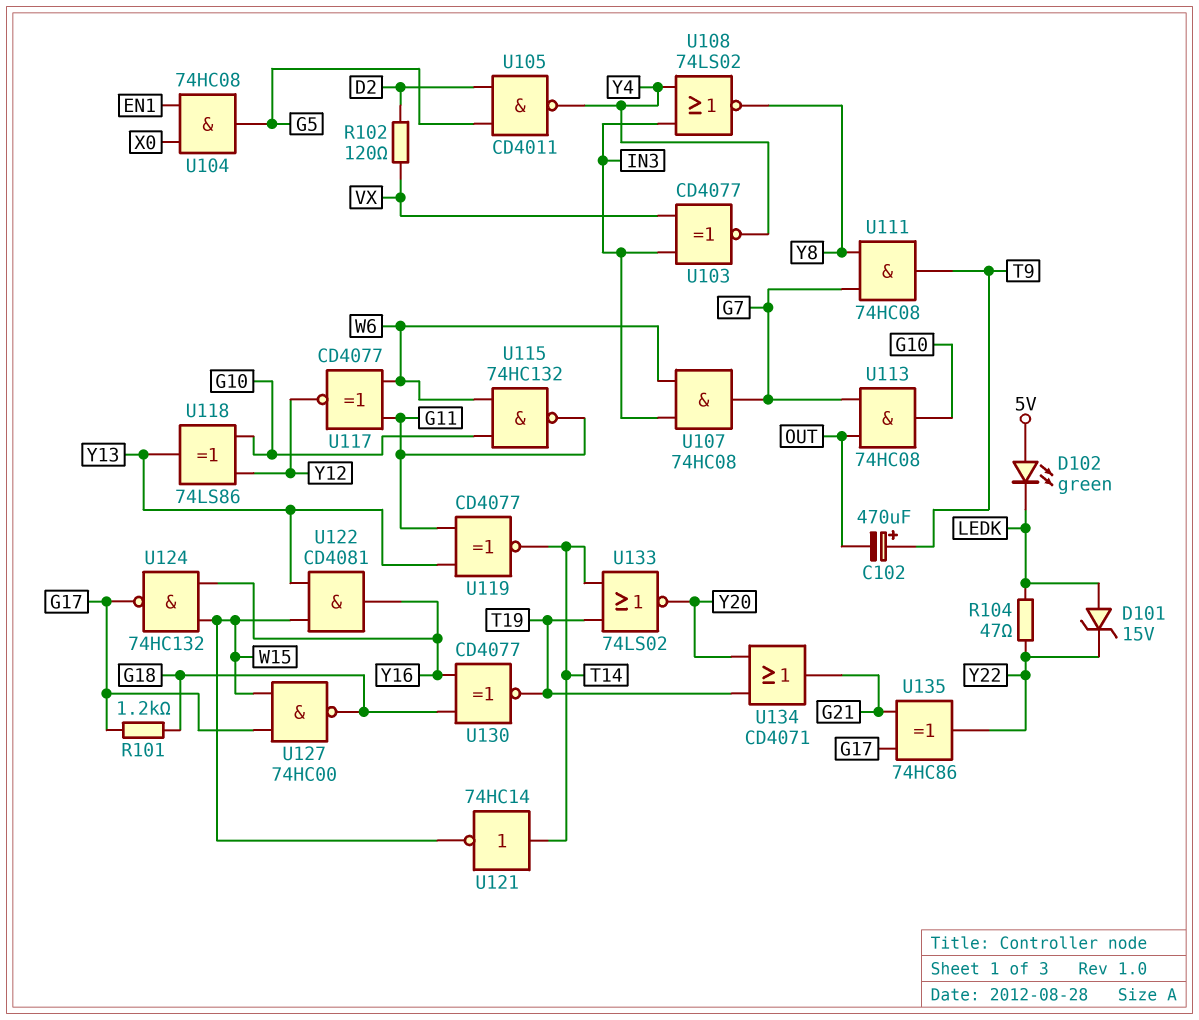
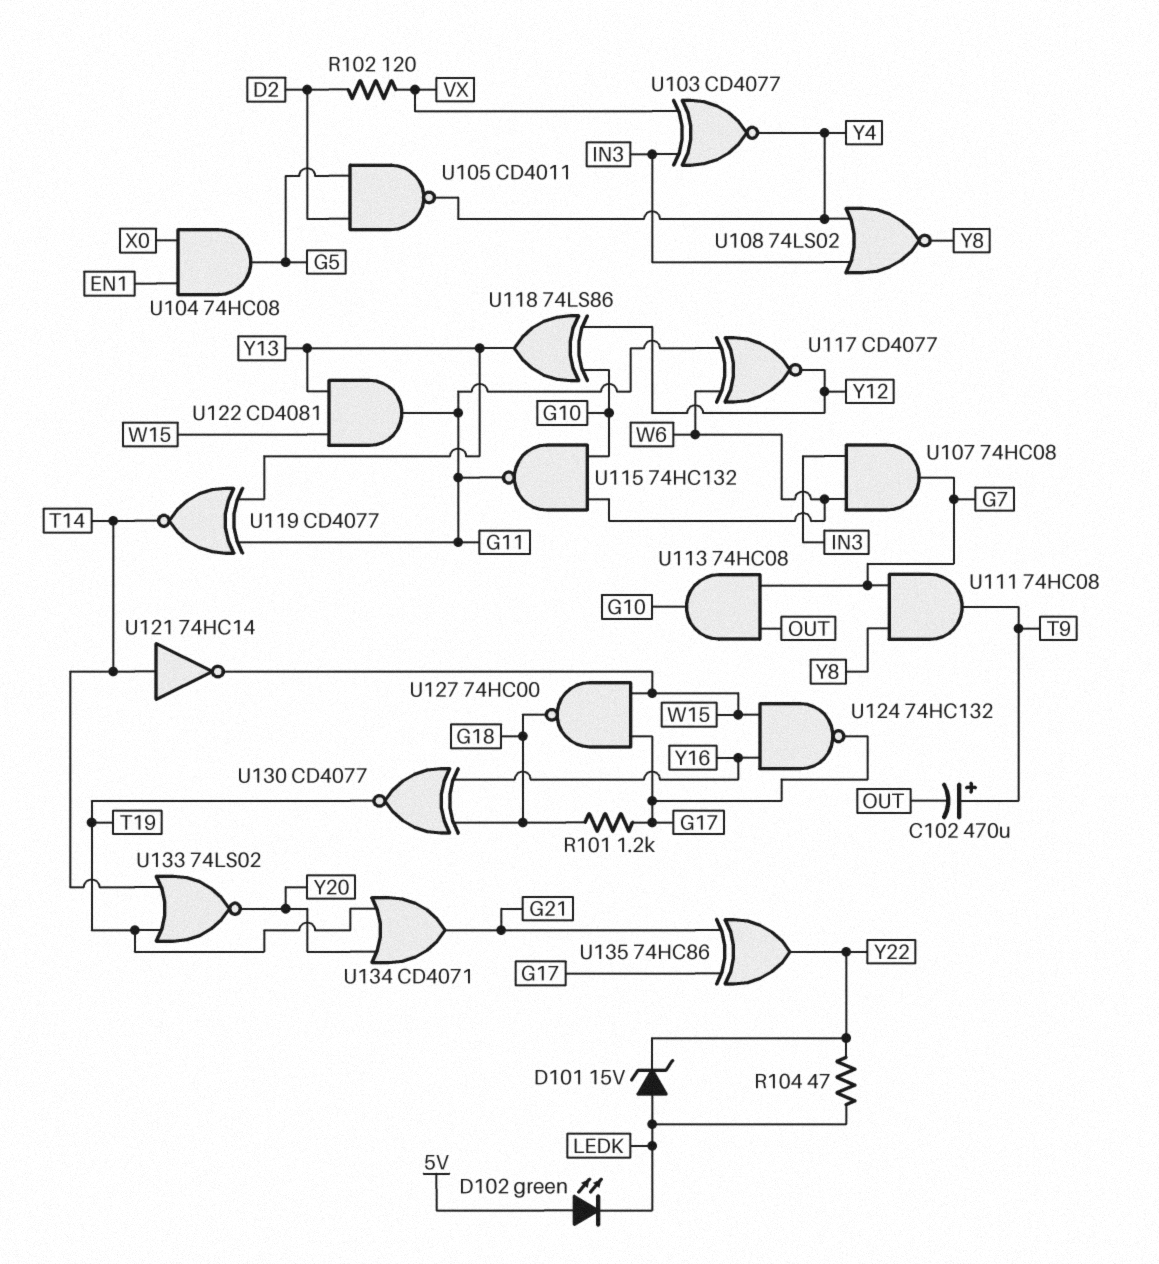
U122: AND CD4081 (in W15, in Y13, out Y16) -> AND CD4081 (in W15, in Y13, out G11)

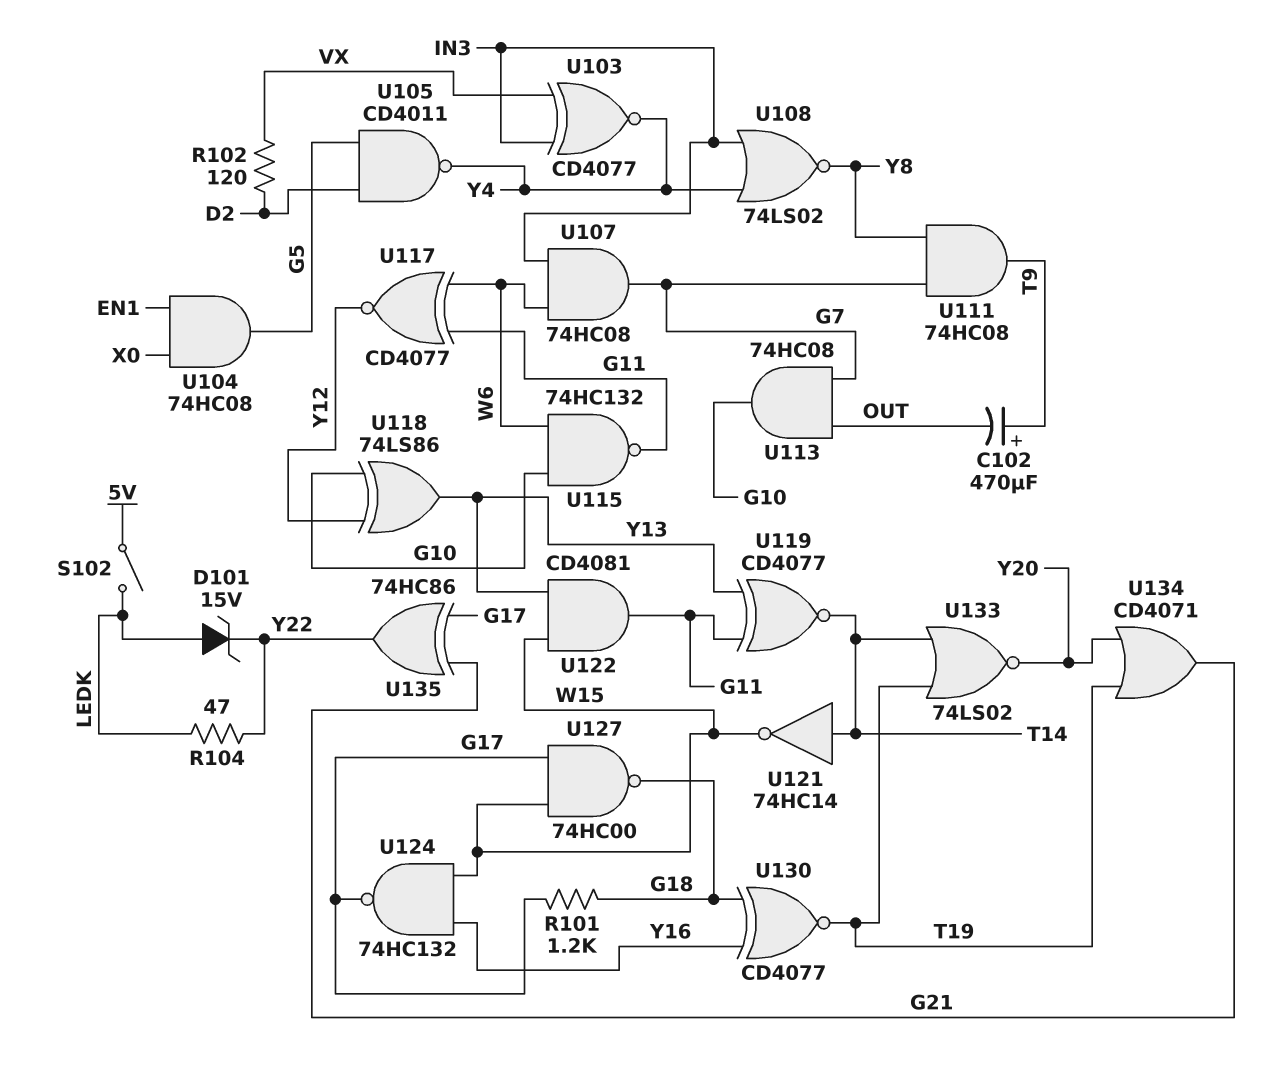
D102: LED green (A 5V, K LEDK) -> none
S102: none -> switch (5V, LEDK)

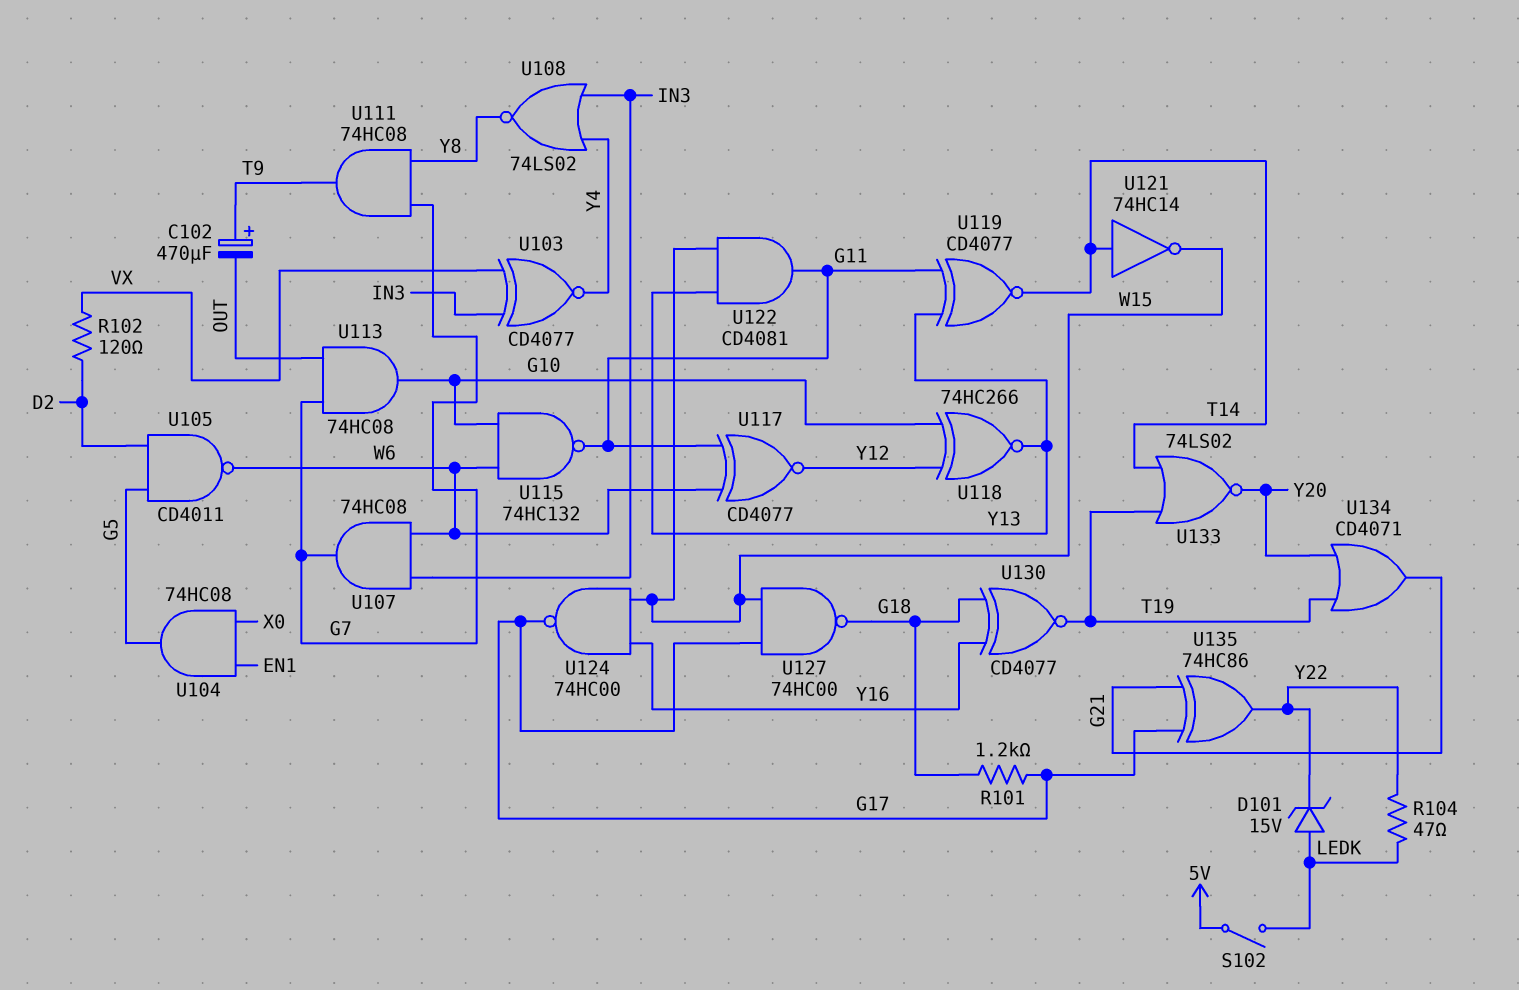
U105: NAND CD4011 (in D2, in G5, out Y4) -> NAND CD4011 (in D2, in G5, out W6)
U118: XOR 74LS86 (in G10, in Y12, out Y13) -> XNOR 74HC266 (in G10, in Y12, out Y13)
U124: NAND 74HC132 (in W15, in Y16, out G17) -> NAND 74HC00 (in W15, in Y16, out G17)

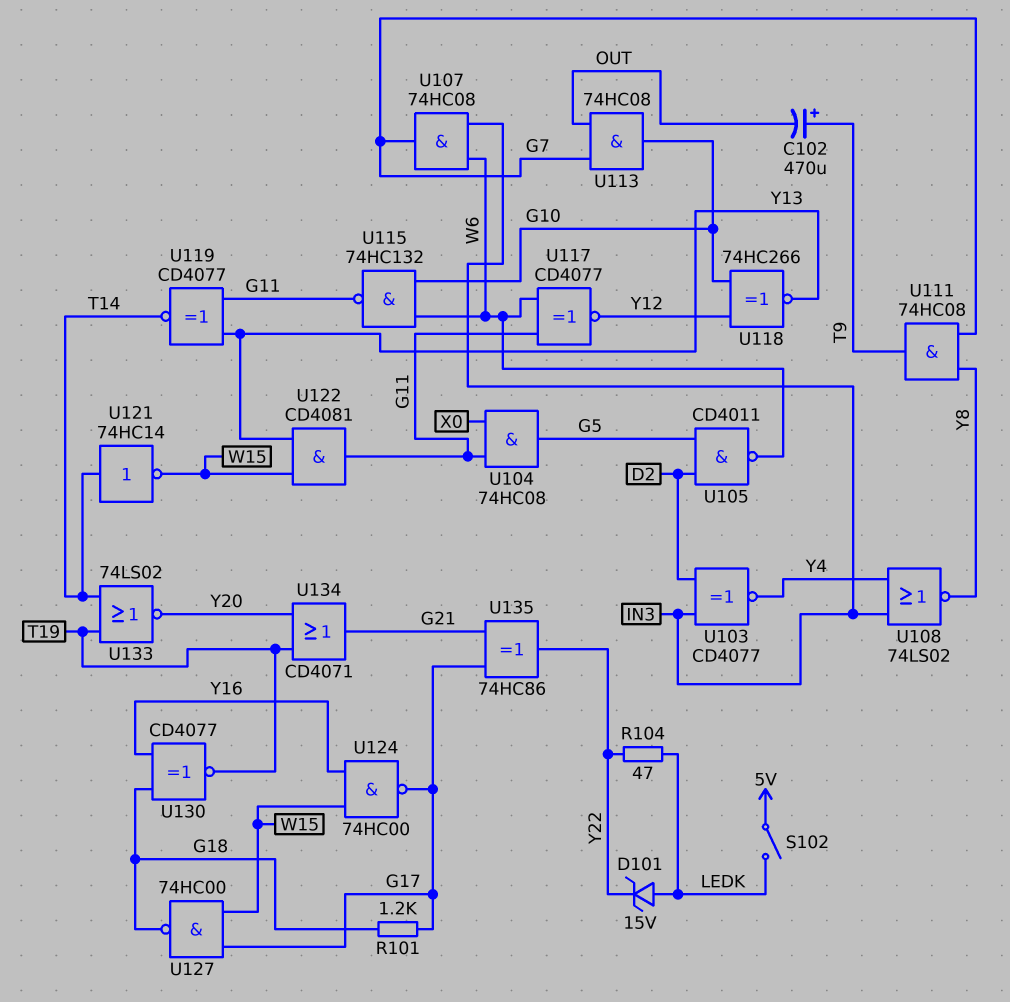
R102: 120 (D2, VX) -> none
U103: XNOR CD4077 (in IN3, in VX, out Y4) -> XNOR CD4077 (in D2, in IN3, out Y4)
U104: AND 74HC08 (in EN1, in X0, out G5) -> AND 74HC08 (in G11, in X0, out G5)

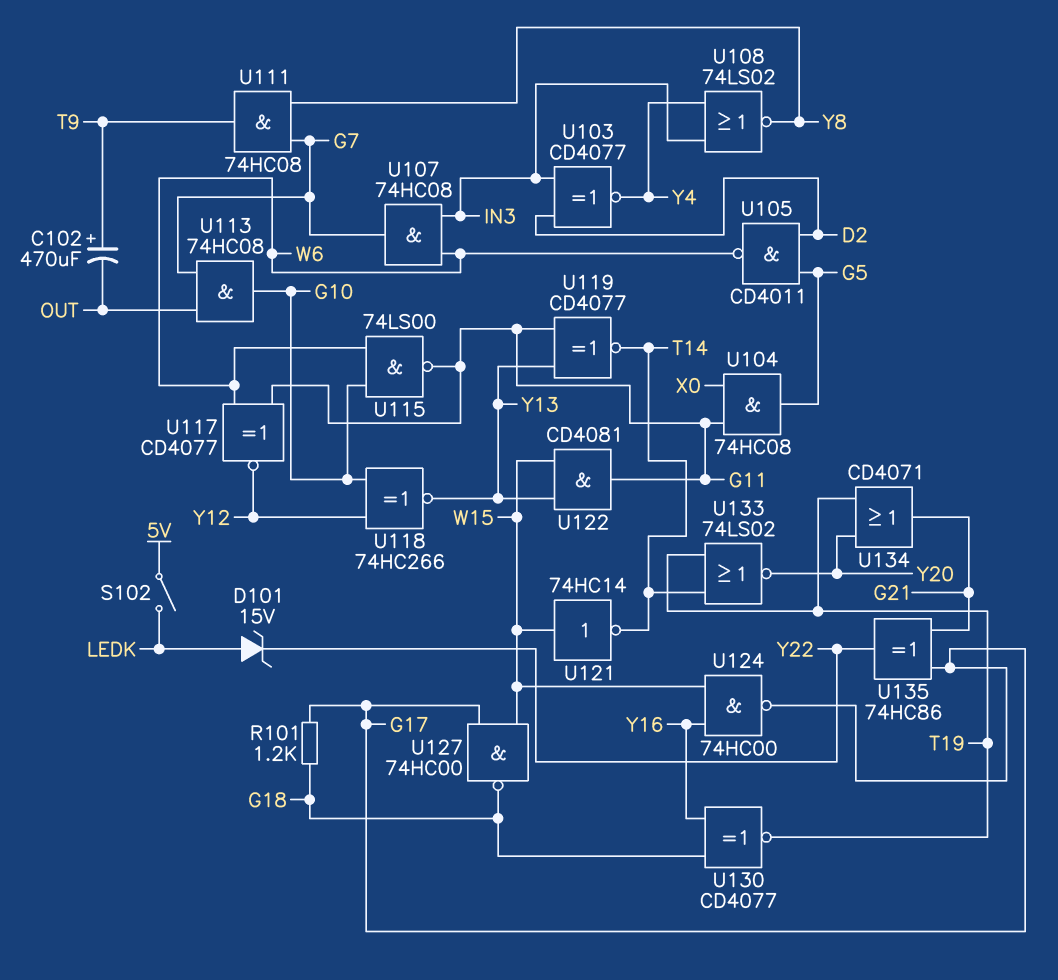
R104: 47 (LEDK, Y22) -> none
U115: NAND 74HC132 (in G10, in W6, out G11) -> NAND 74LS00 (in G10, in W6, out G11)
U121: NOT 74HC14 (in T14, out W15) -> NOT 74HC14 (in W15, out T14)

